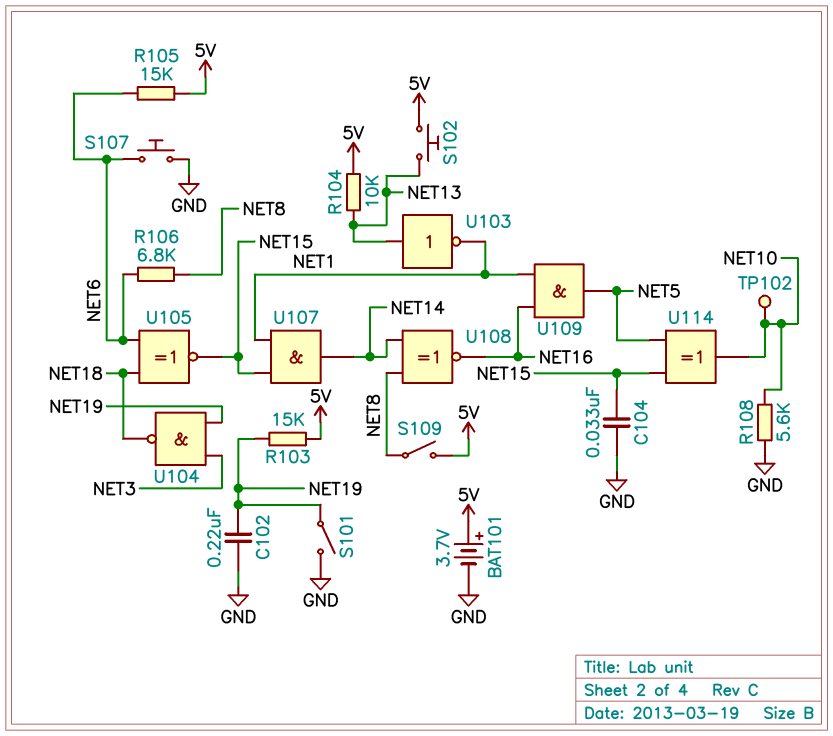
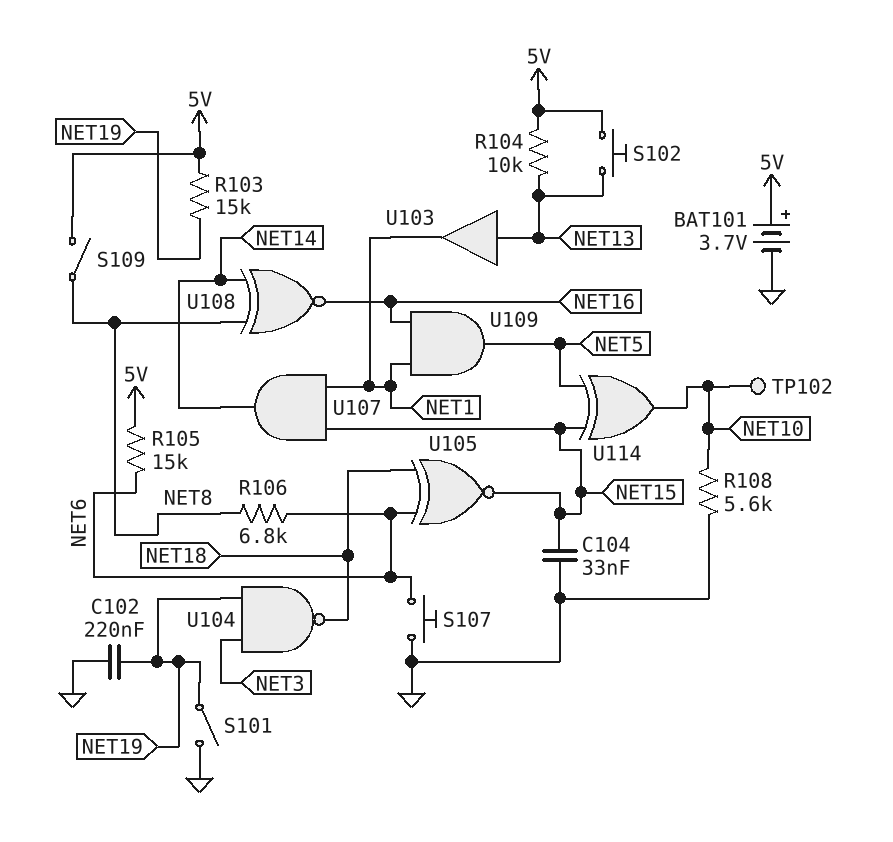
U103: NOT (in NET13, out NET1) -> buffer (in NET13, out NET1)

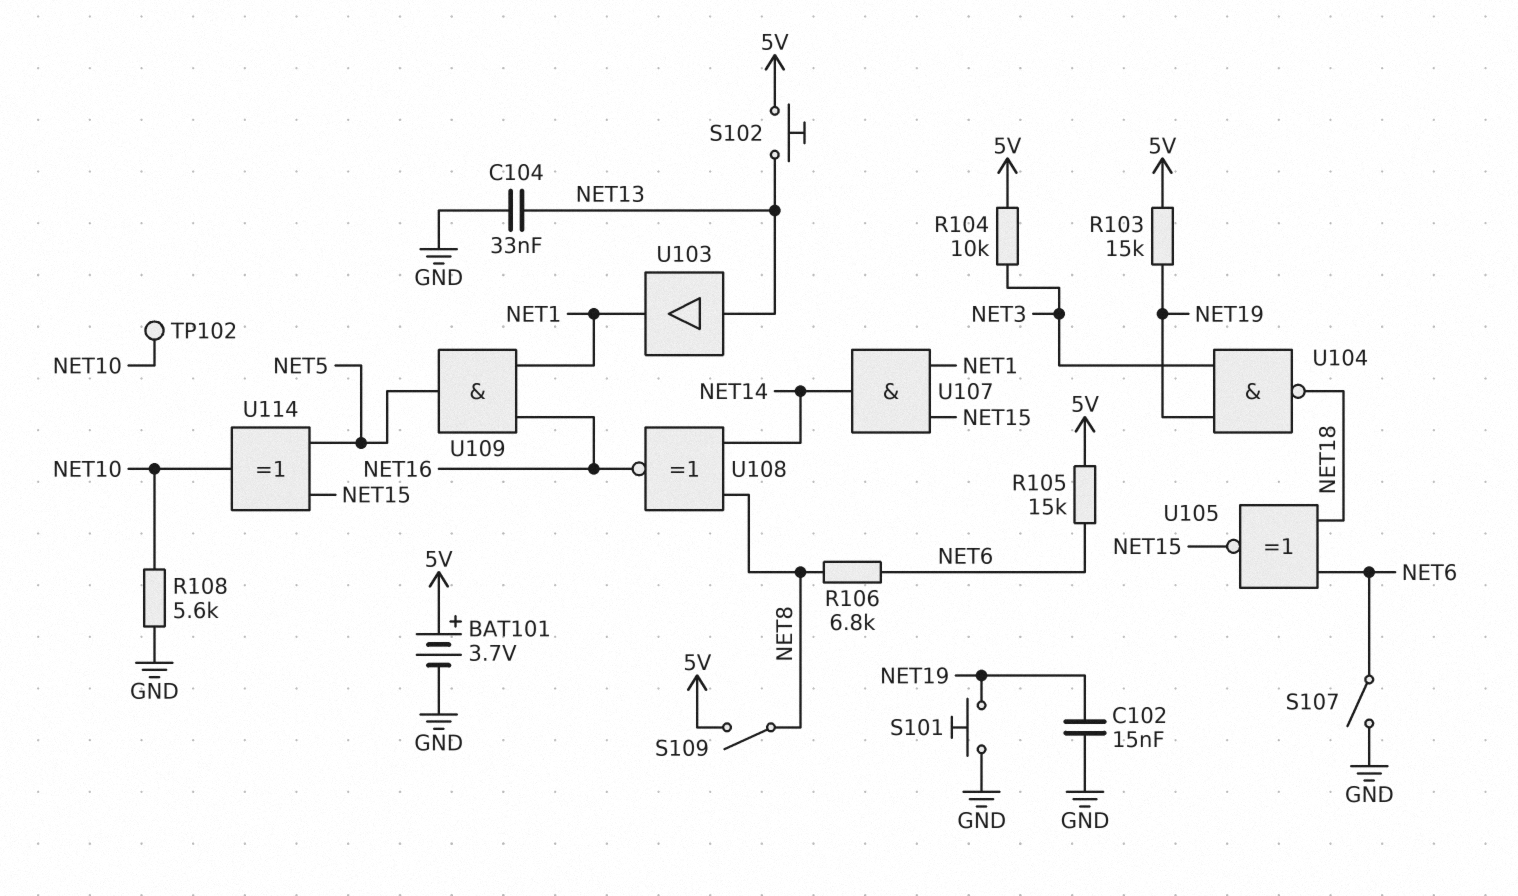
C102: 220nF (GND, NET19) -> 15nF (GND, NET19)
C104: 33nF (GND, NET15) -> 33nF (GND, NET13)
R104: 10k (5V, NET13) -> 10k (5V, NET3)
S101: switch (GND, NET19) -> button (GND, NET19)
S107: button (GND, NET6) -> switch (GND, NET6)

